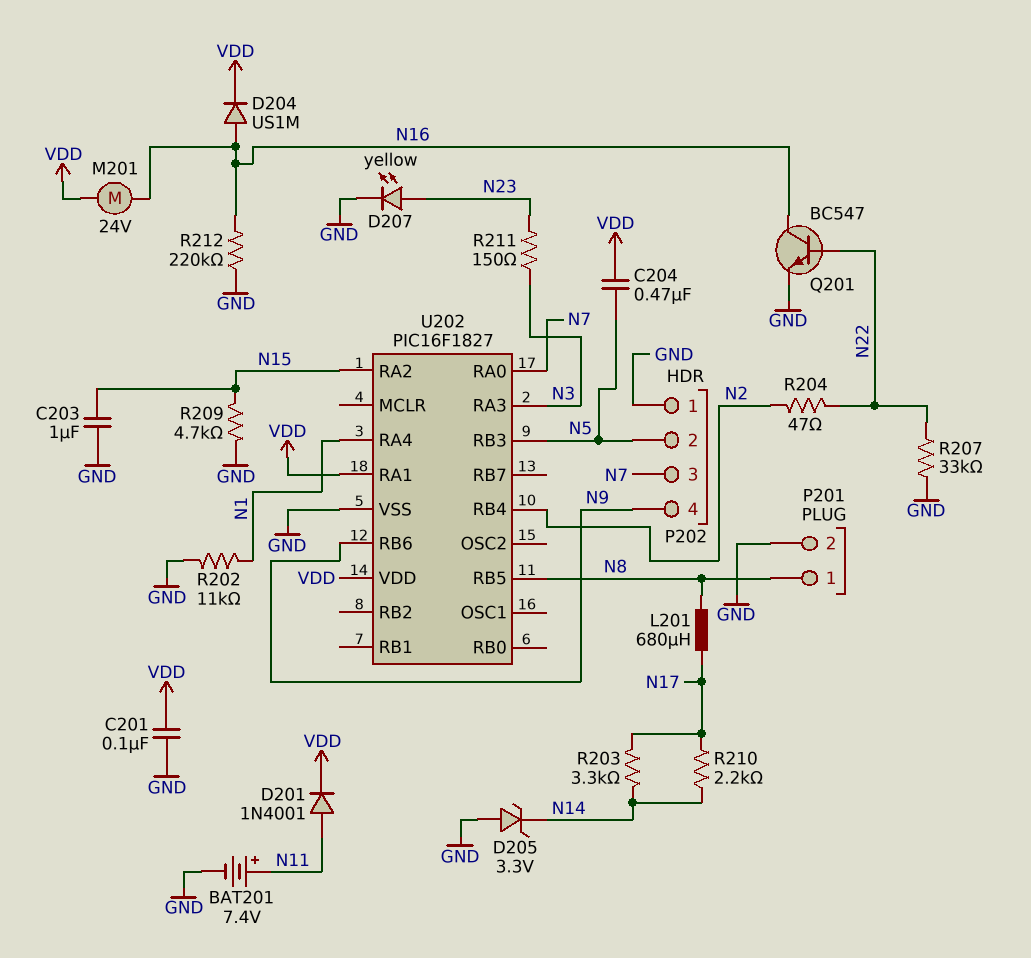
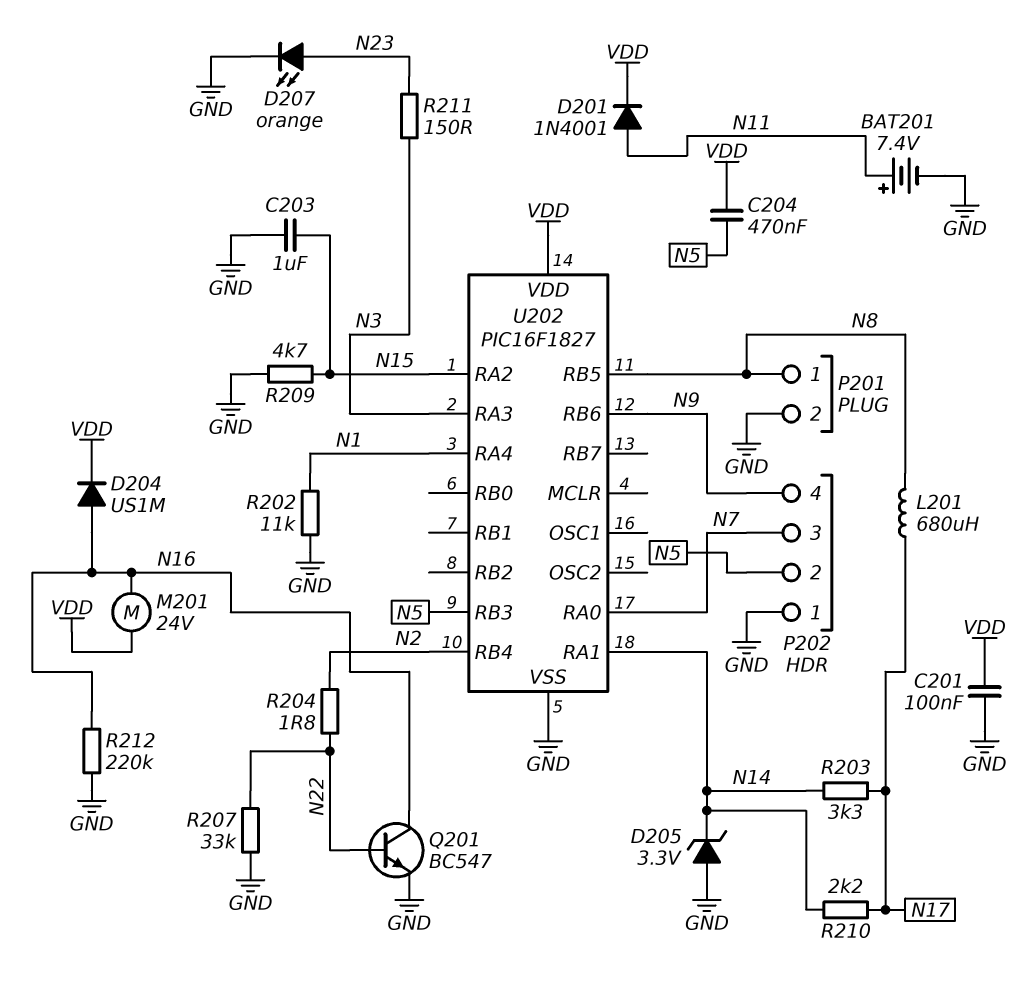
D207: LED yellow (A N23, K GND) -> LED orange (A N23, K GND)
R204: 47 (N2, N22) -> 1.8 (N2, N22)
U202 pin RA1: VDD -> N14

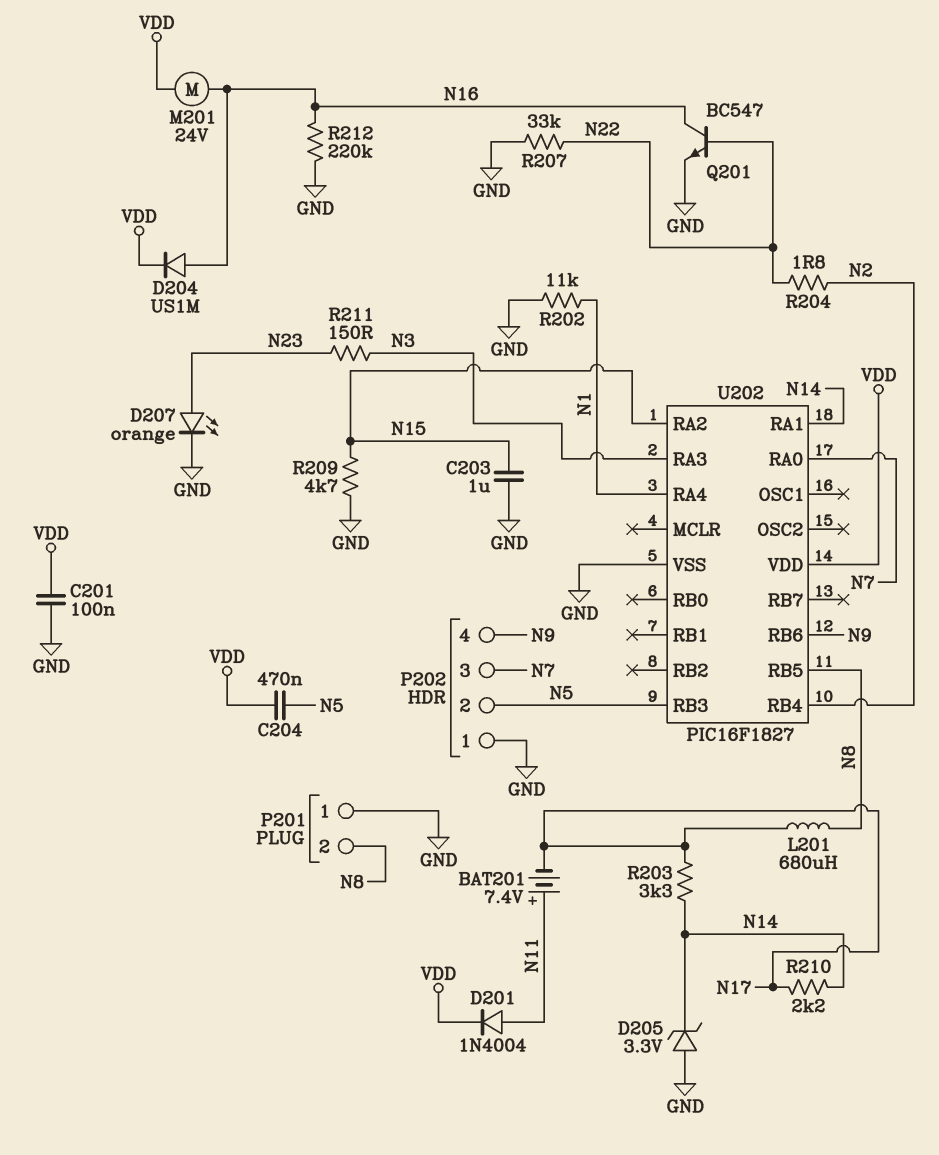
BAT201: 7.4V (plus N11, minus GND) -> 7.4V (plus N11, minus N17)
D201: diode 1N4001 (A N11, K VDD) -> diode 1N4004 (A N11, K VDD)
P201 pin 1: N8 -> GND
P201 pin 2: GND -> N8

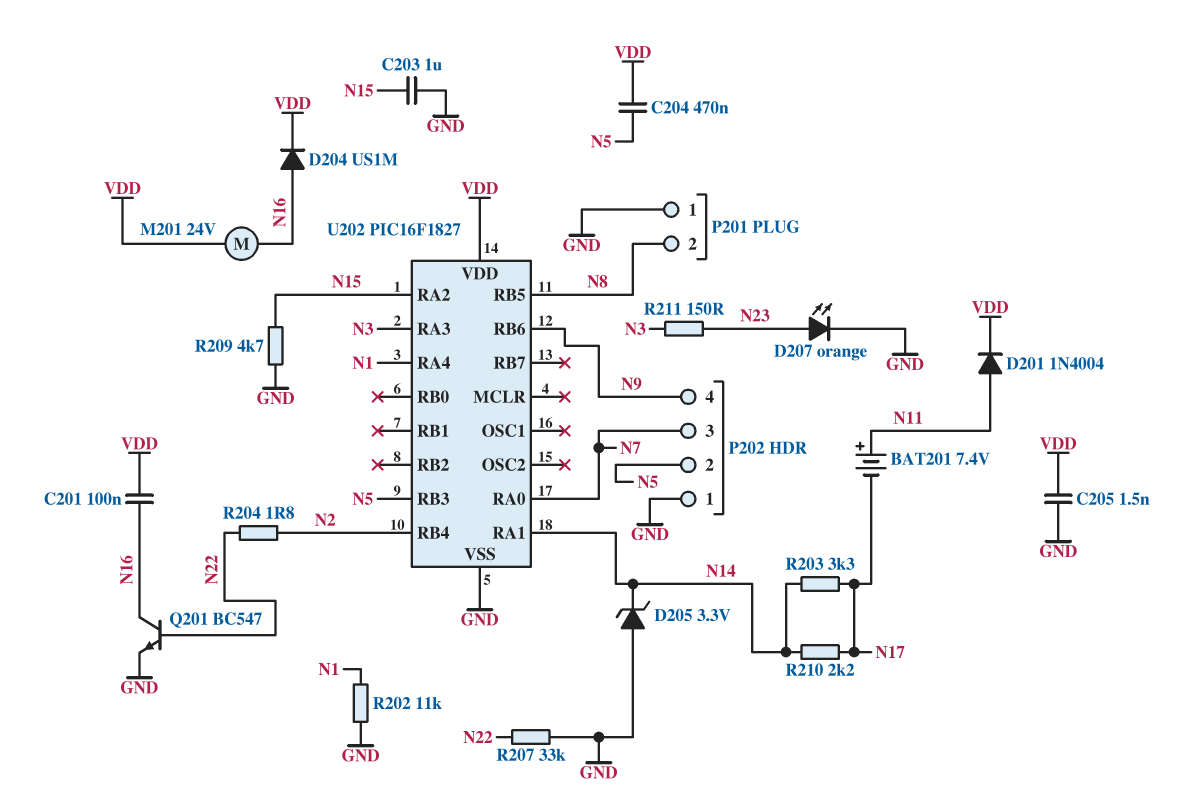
C201: 100nF (GND, VDD) -> 100nF (N16, VDD)
C205: none -> 1.5nF (GND, VDD)
L201: 680uH (N8, N17) -> none
R212: 220k (GND, N16) -> none

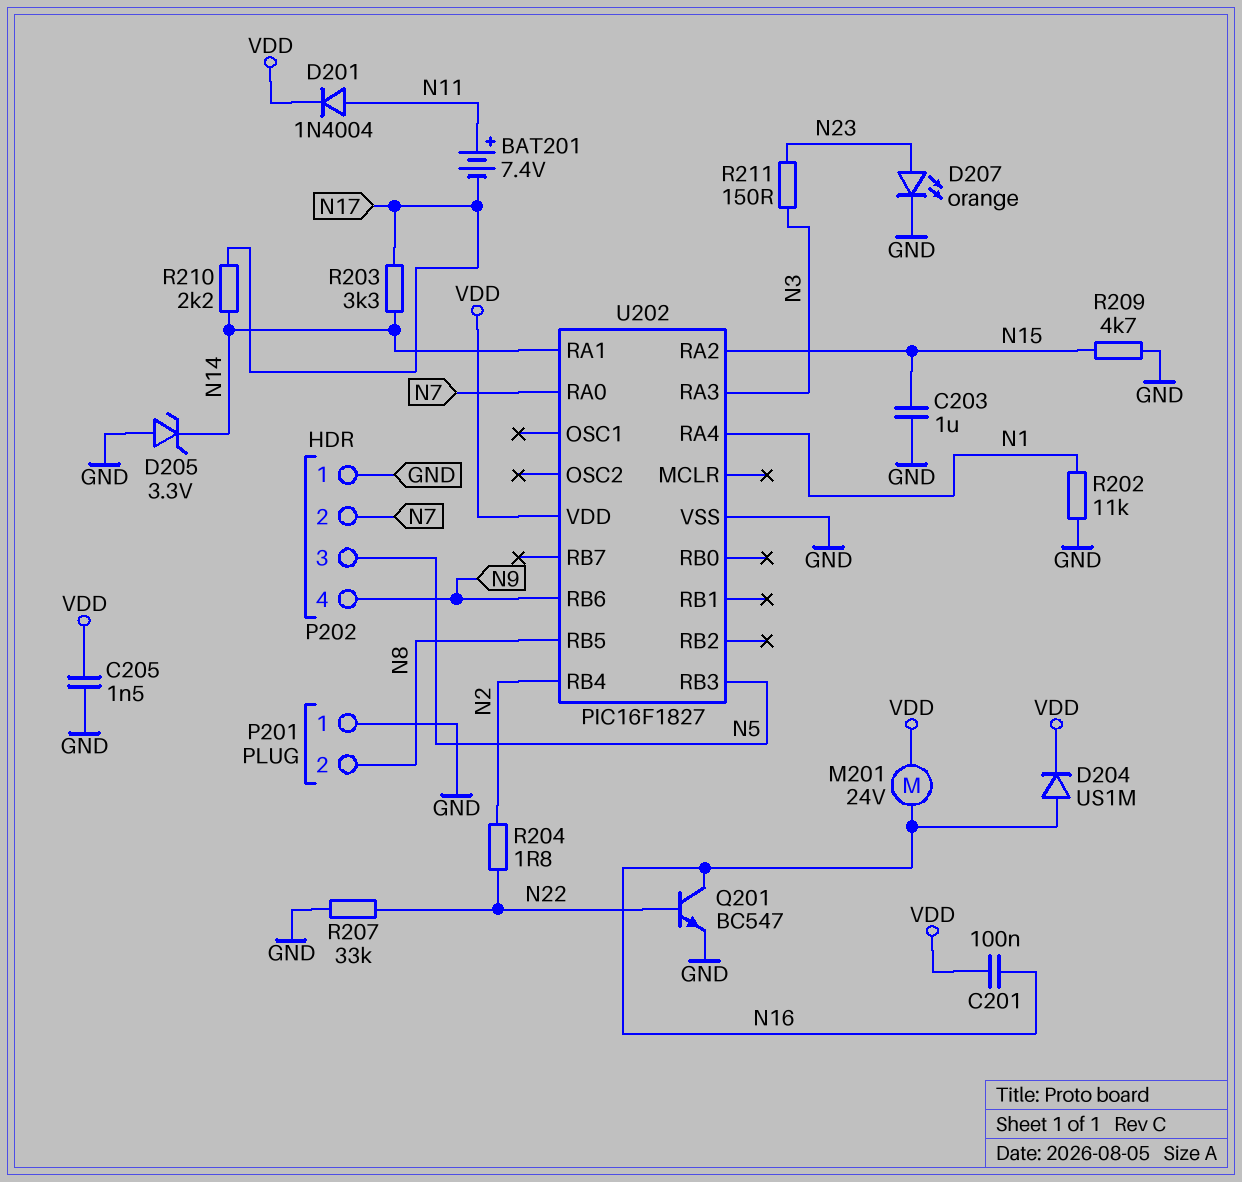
C204: 470nF (N5, VDD) -> none
P202 pin 2: N5 -> N7
P202 pin 3: N7 -> N5

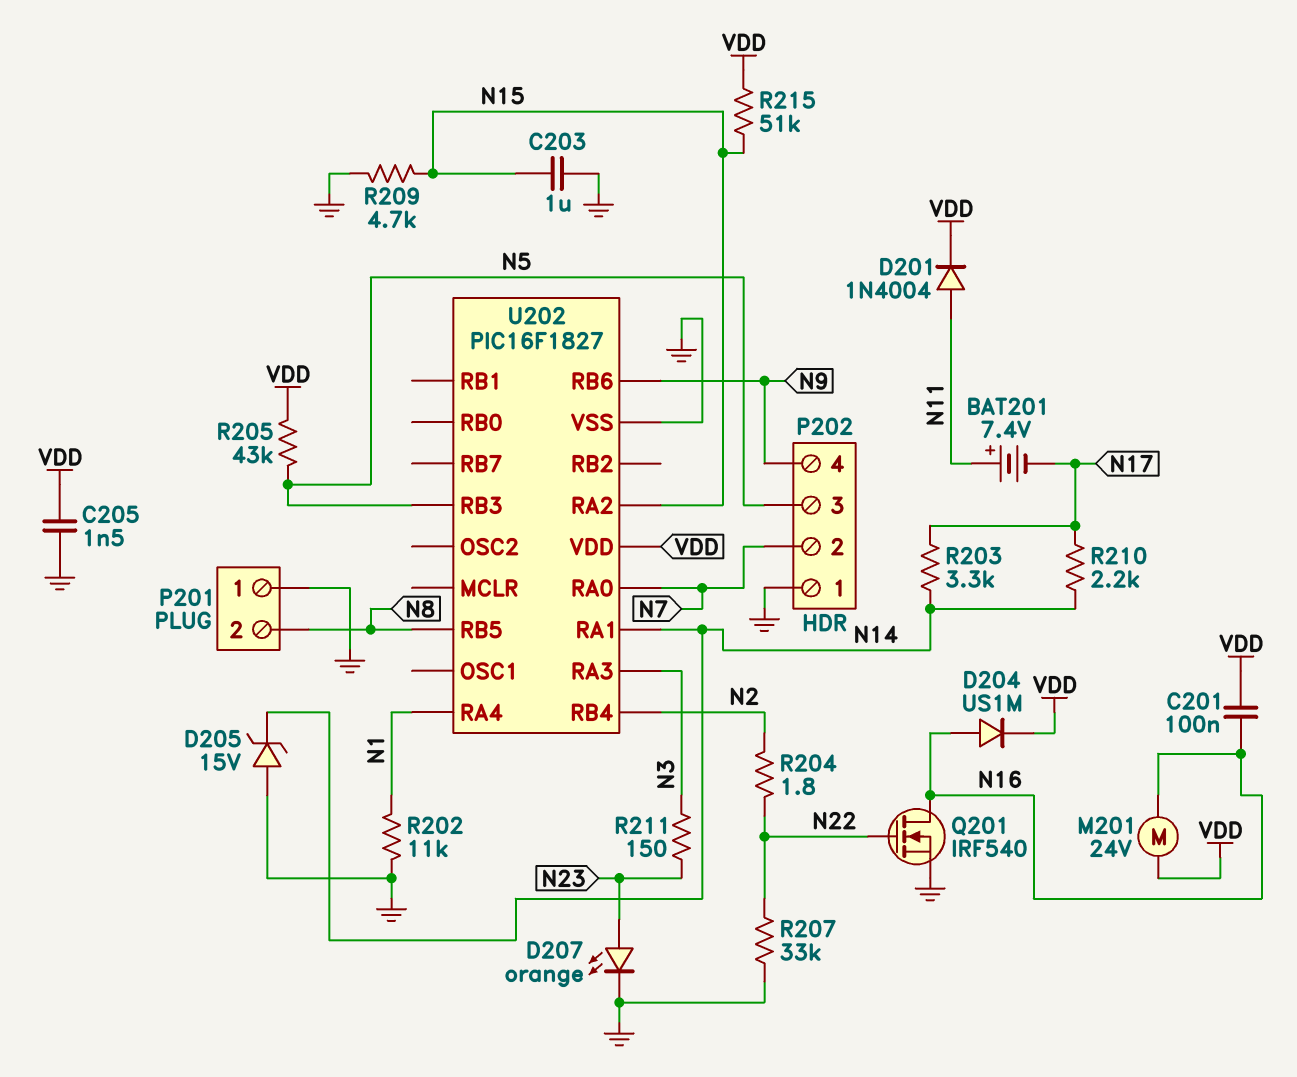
D205: zener 3.3V (A GND, K N14) -> zener 15V (A GND, K N14)
Q201: NPN BC547 (B N22, C N16, E GND) -> NMOS IRF540 (G N22, D N16, S GND)
R205: none -> 43k (N5, VDD)
R215: none -> 51k (N15, VDD)

